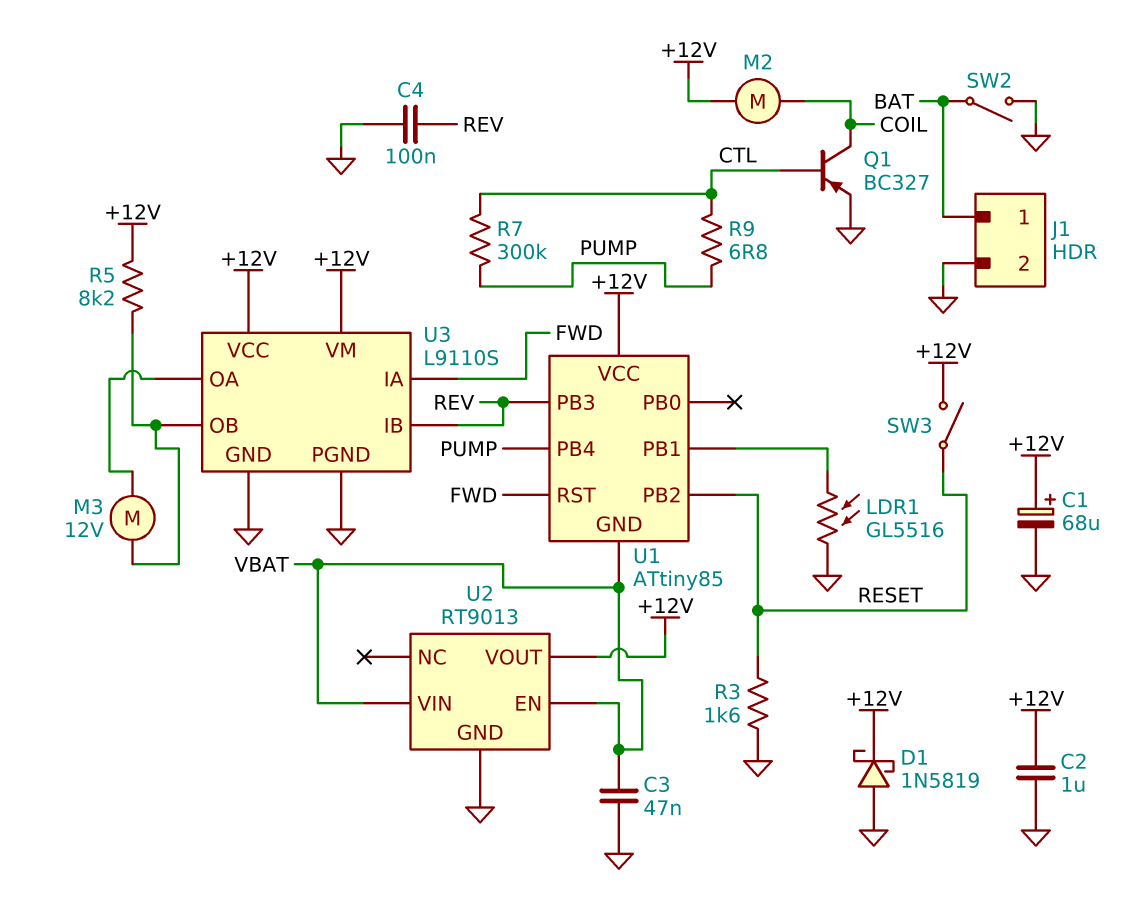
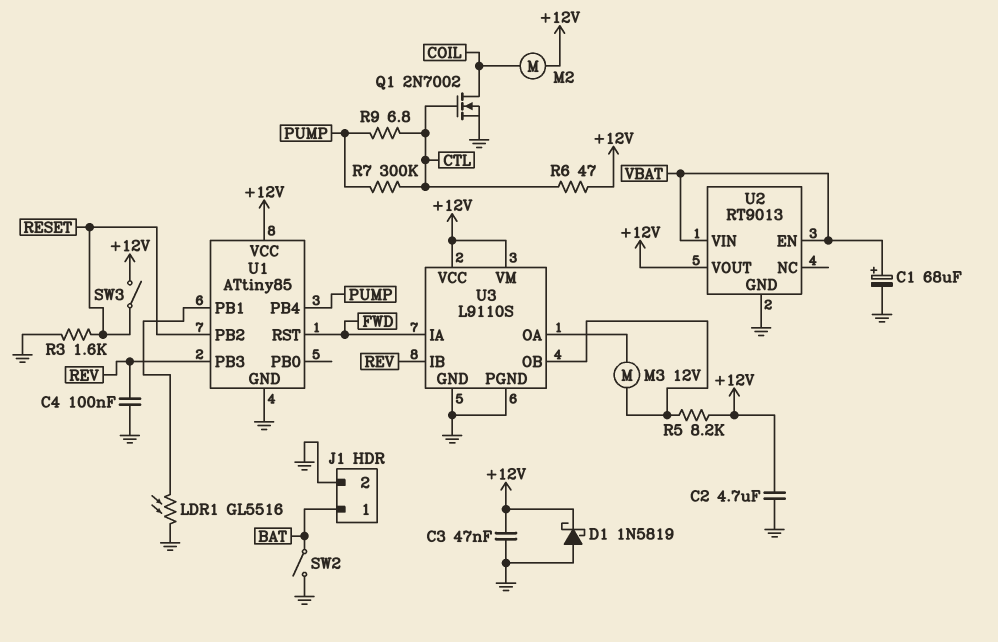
C1: 68uF (plus +12V, minus GND) -> 68uF (plus VBAT, minus GND)
C2: 1uF (+12V, GND) -> 4.7uF (+12V, GND)
C3: 47nF (GND, VBAT) -> 47nF (+12V, GND)
Q1: PNP BC327 (B CTL, C COIL, E GND) -> NMOS 2N7002 (G CTL, D COIL, S GND)
R6: none -> 47 (+12V, CTL)
U1 pin GND: VBAT -> GND

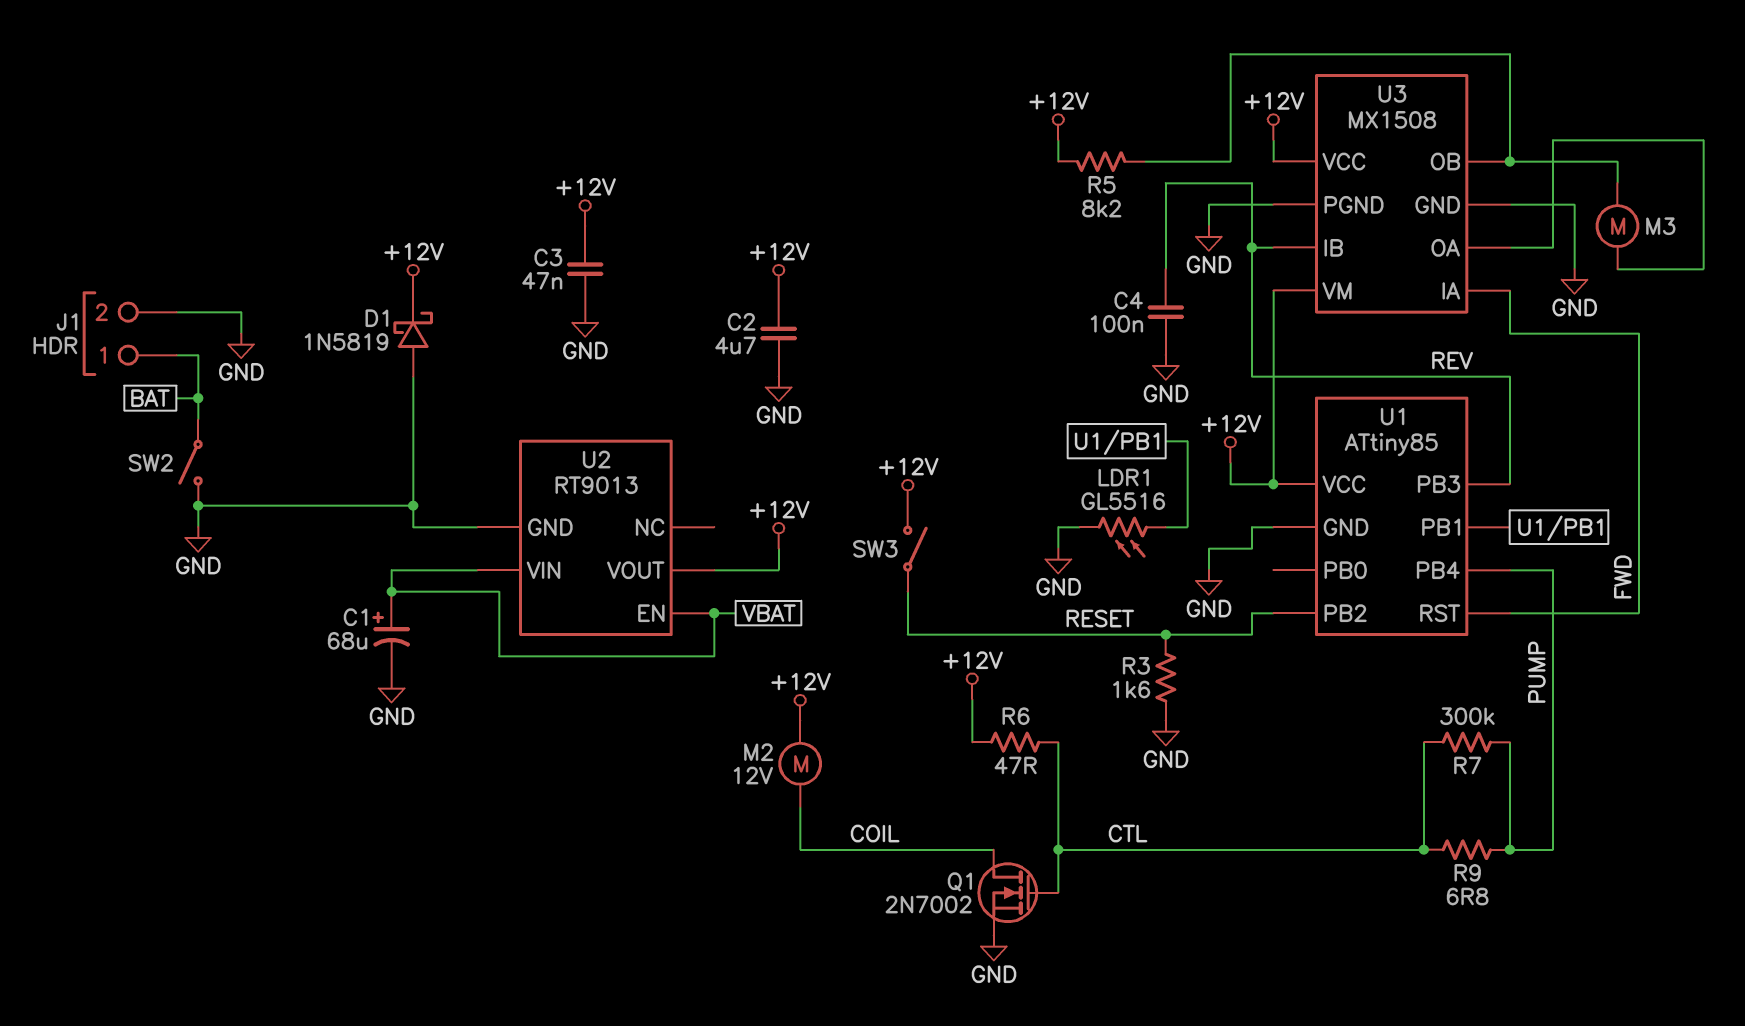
M2: motor (+12V, COIL) -> motor 12V (+12V, COIL)
M3: motor 12V (U3/OA, U3/OB) -> motor (U3/OA, U3/OB)
U3: L9110S -> MX1508

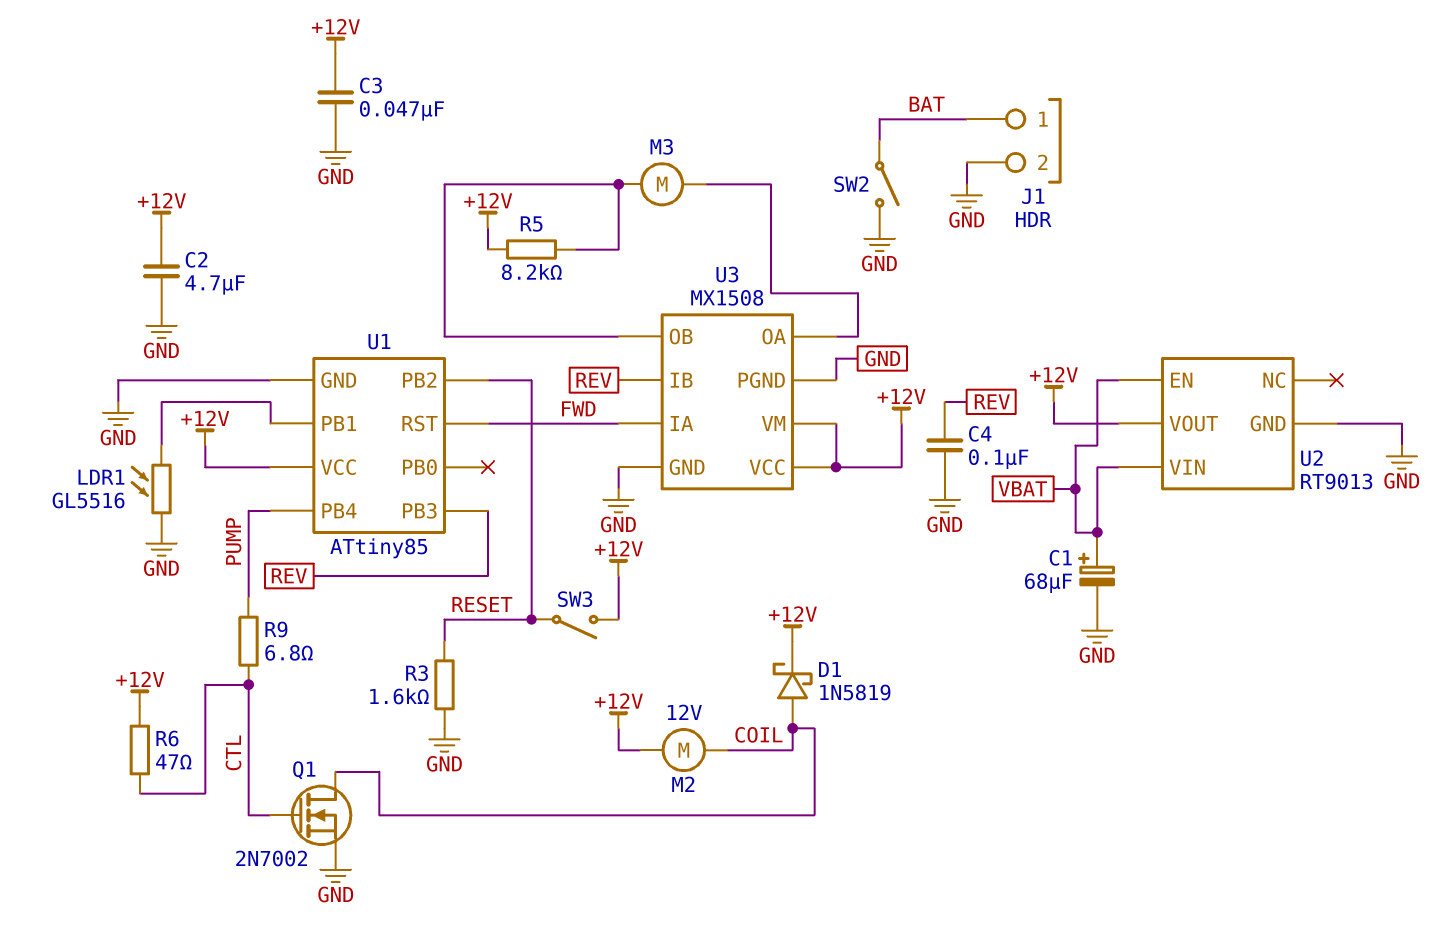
D1: schottky 1N5819 (A GND, K +12V) -> schottky 1N5819 (A COIL, K +12V)
R7: 300k (CTL, PUMP) -> none

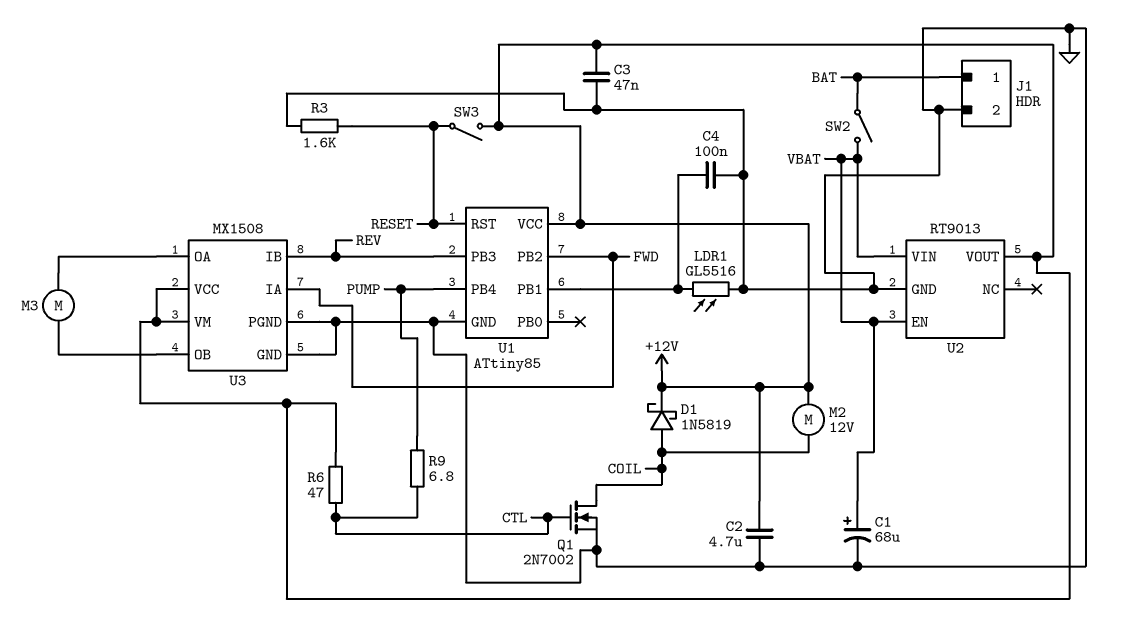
C4: 100nF (GND, REV) -> 100nF (GND, U1/PB1)
R5: 8.2k (+12V, U3/OB) -> none
SW2: switch (BAT, GND) -> switch (BAT, VBAT)
U1 pin PB2: RESET -> FWD
U1 pin RST: FWD -> RESET

